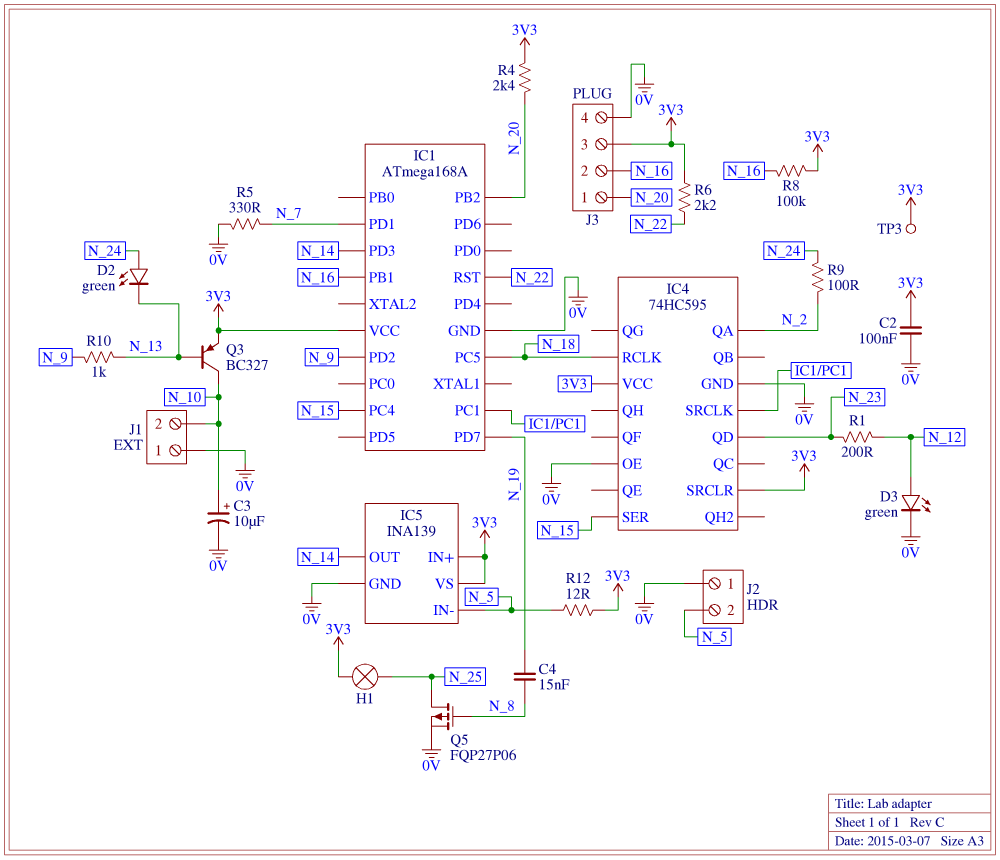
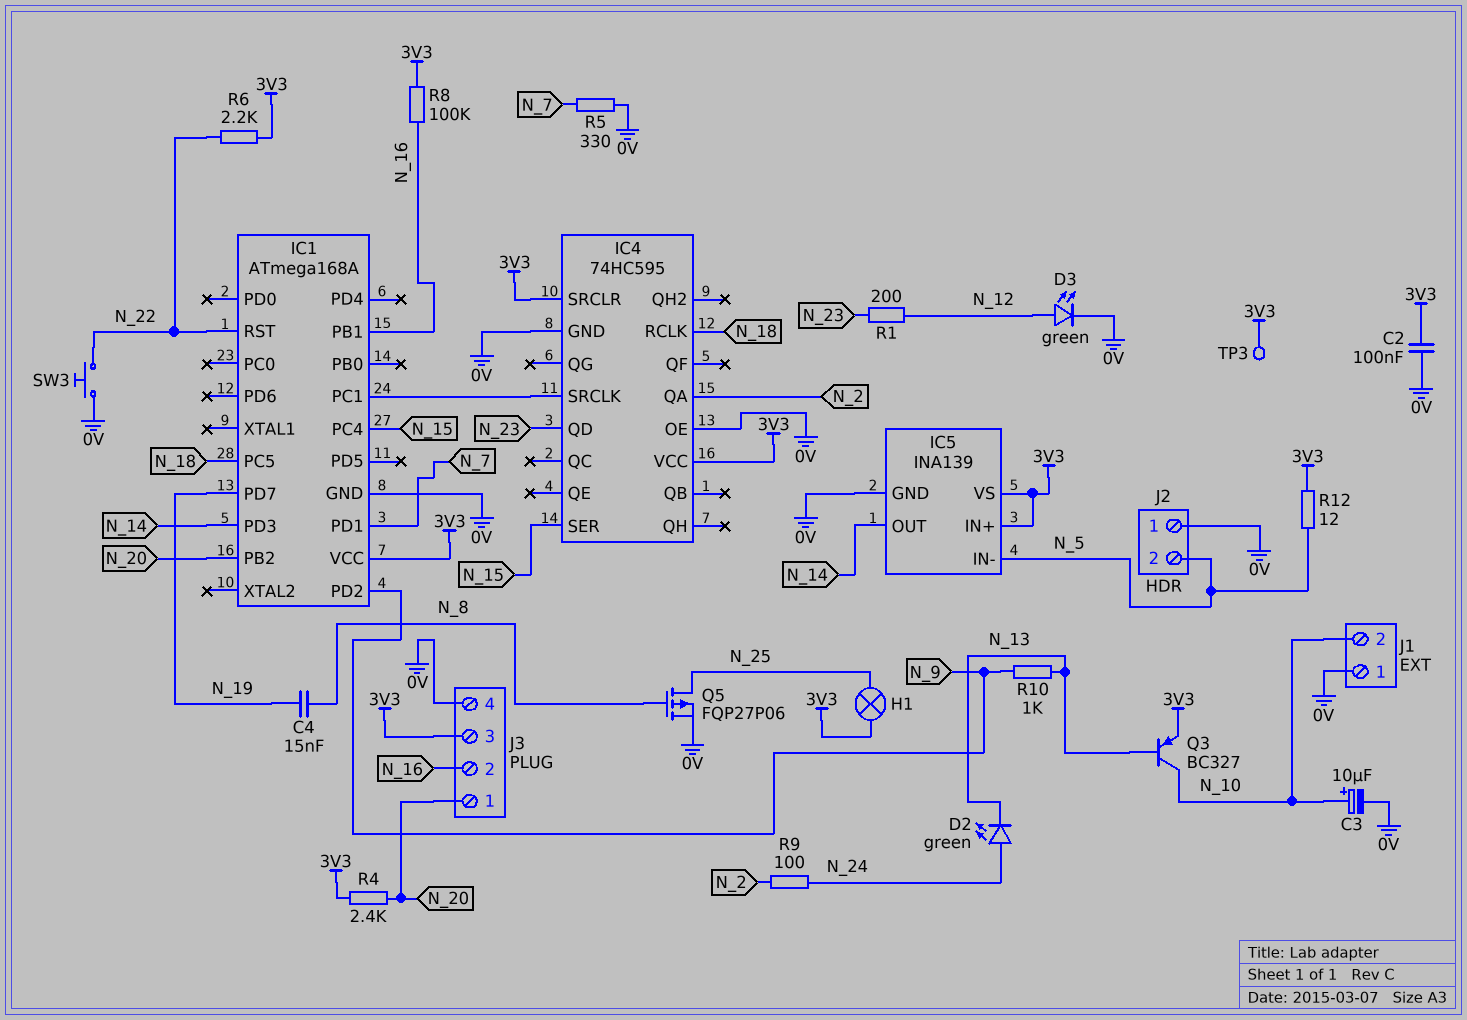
SW3: none -> button (0V, N_22)

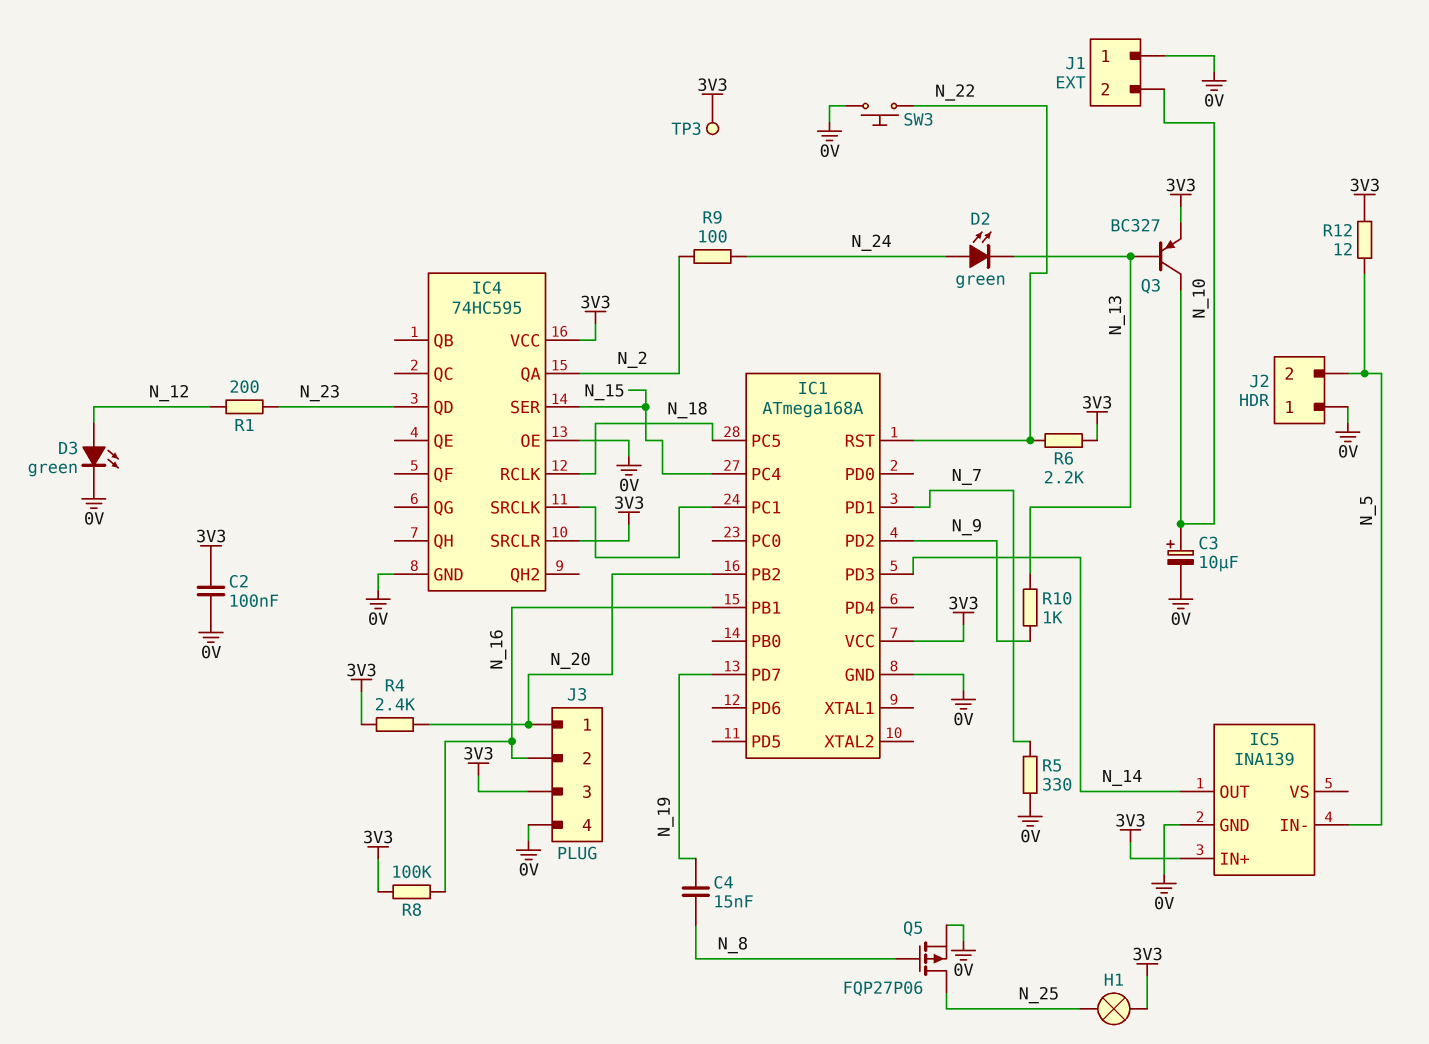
IC5 pin VS: 3V3 -> none

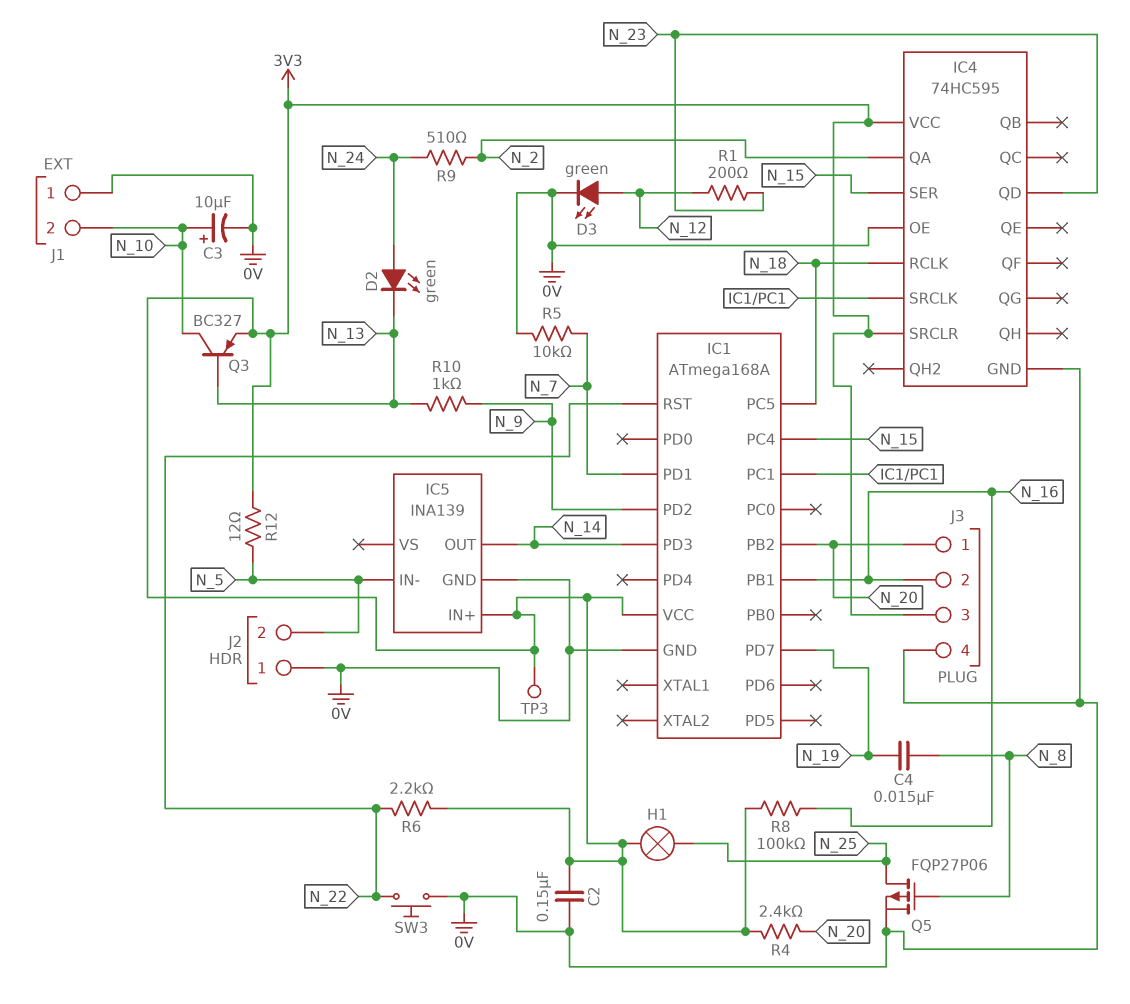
C2: 100nF (0V, 3V3) -> 150nF (0V, 3V3)
R5: 330 (0V, N_7) -> 10k (0V, N_7)
R9: 100 (N_2, N_24) -> 510 (N_2, N_24)

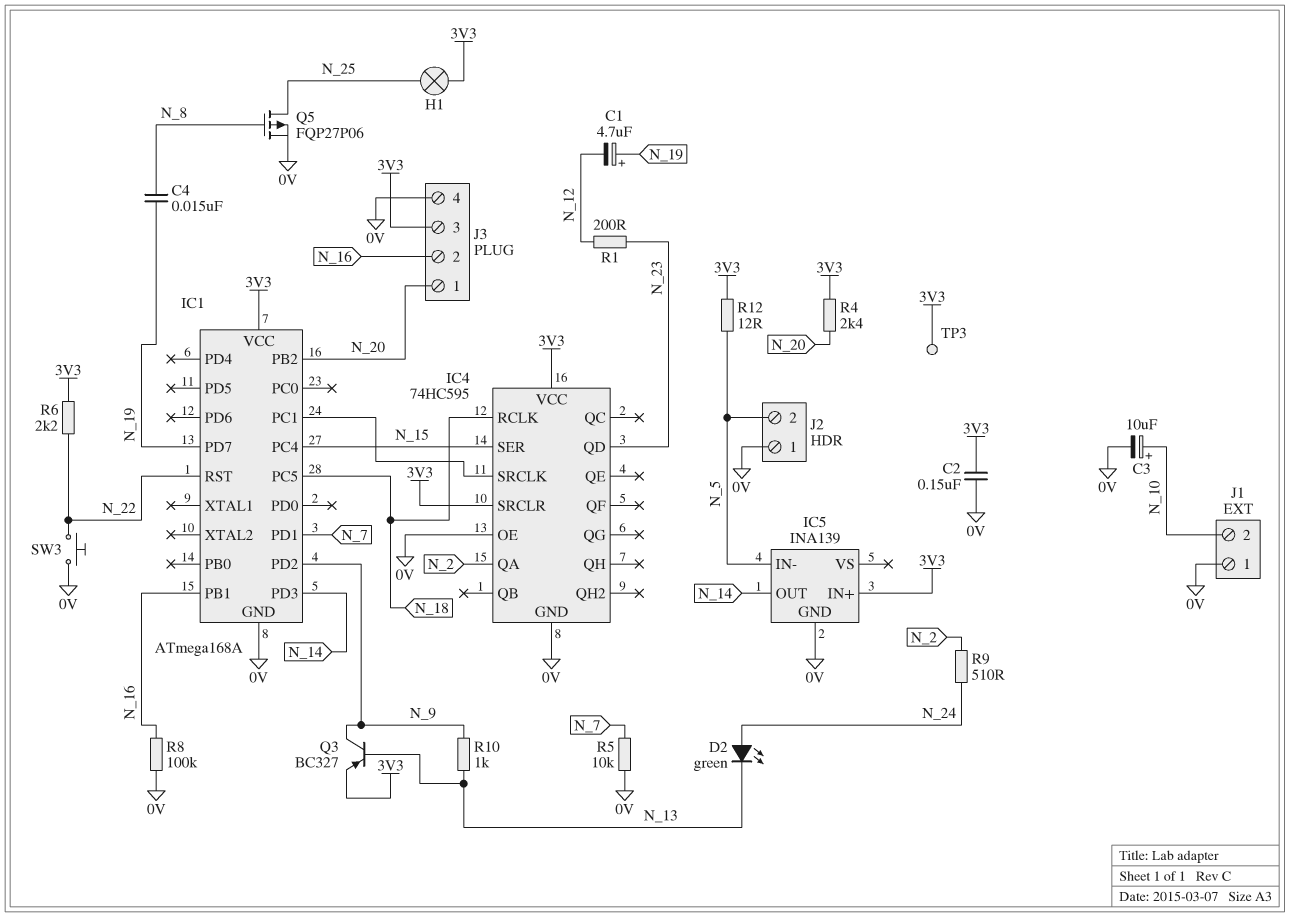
C1: none -> 4.7uF (plus N_19, minus N_12)
D3: LED green (A N_12, K 0V) -> none
Q3: PNP BC327 (B N_13, C N_10, E 3V3) -> PNP BC327 (B N_13, C N_9, E 3V3)
R8: 100k (3V3, N_16) -> 100k (0V, N_16)

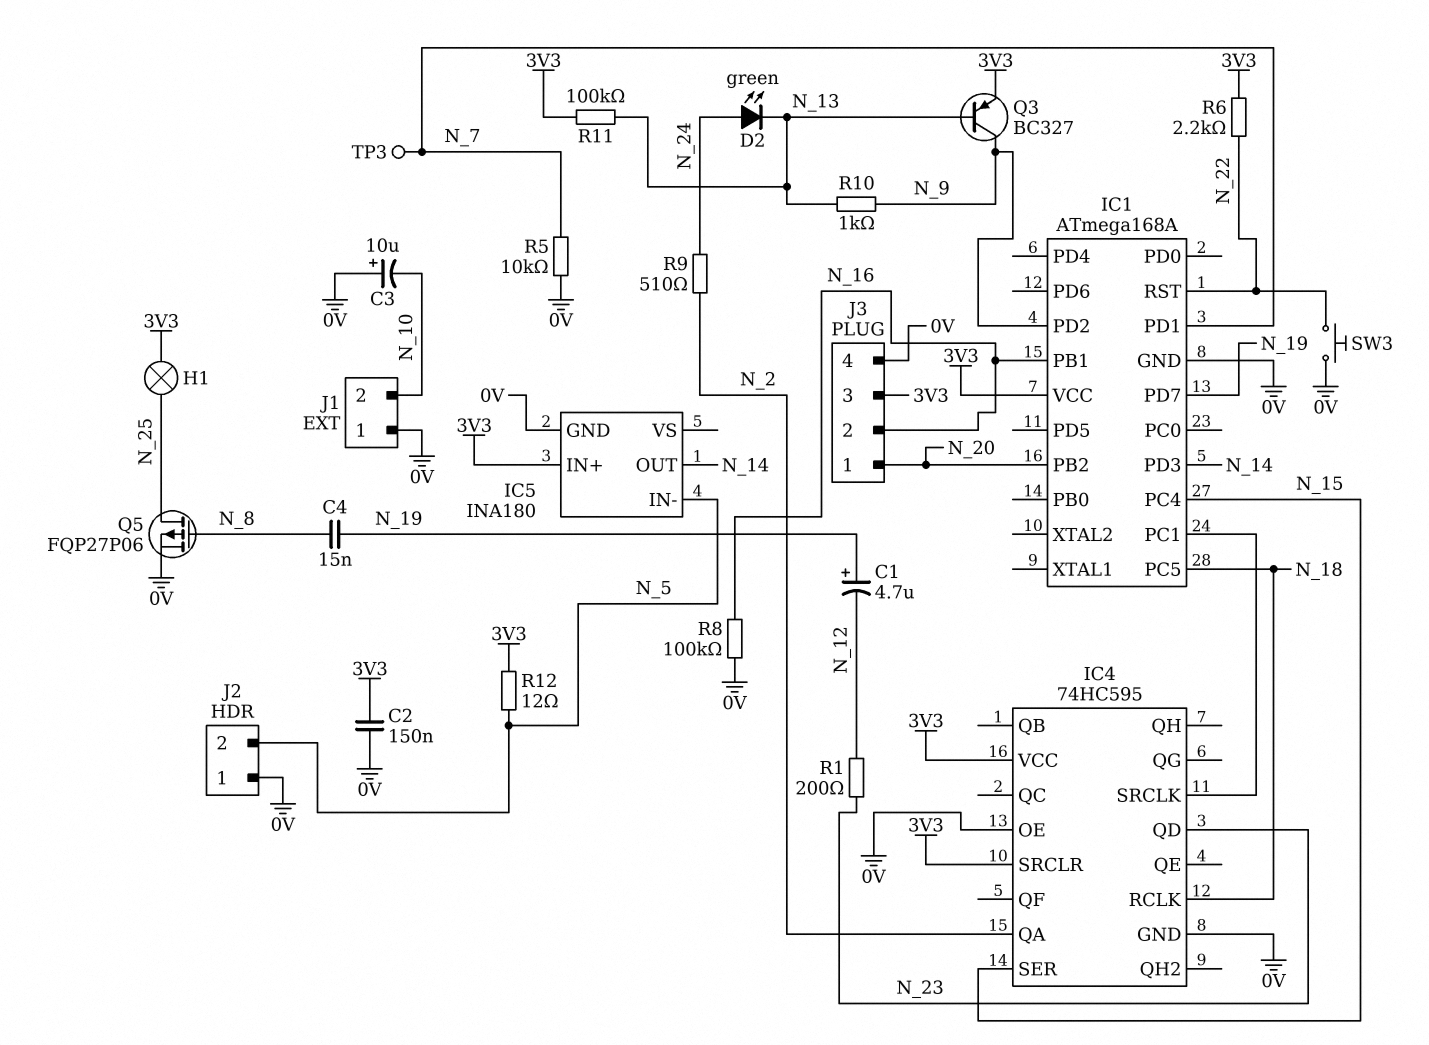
C3: 10uF (plus N_10, minus 0V) -> 10uF (plus 0V, minus N_10)
IC5: INA139 -> INA180
R4: 2.4k (3V3, N_20) -> none
R11: none -> 100k (3V3, N_13)
TP3: test point (3V3) -> test point (N_7)

